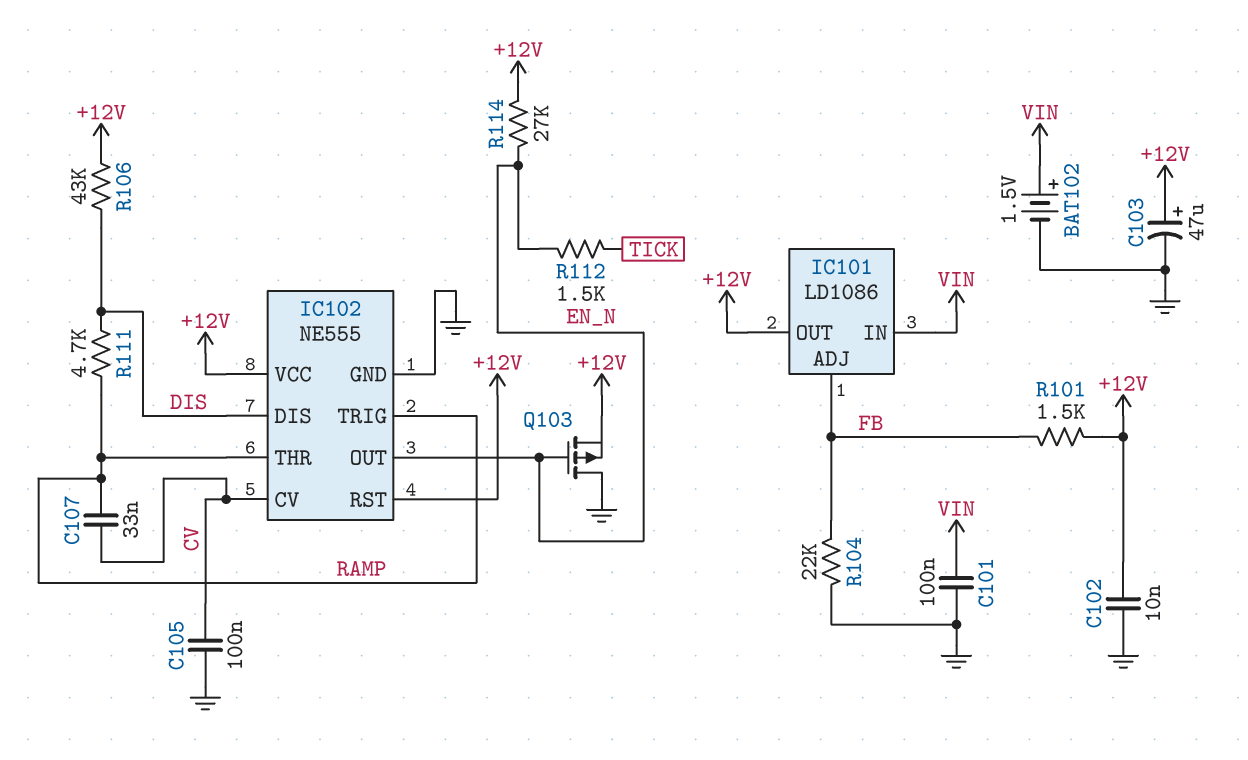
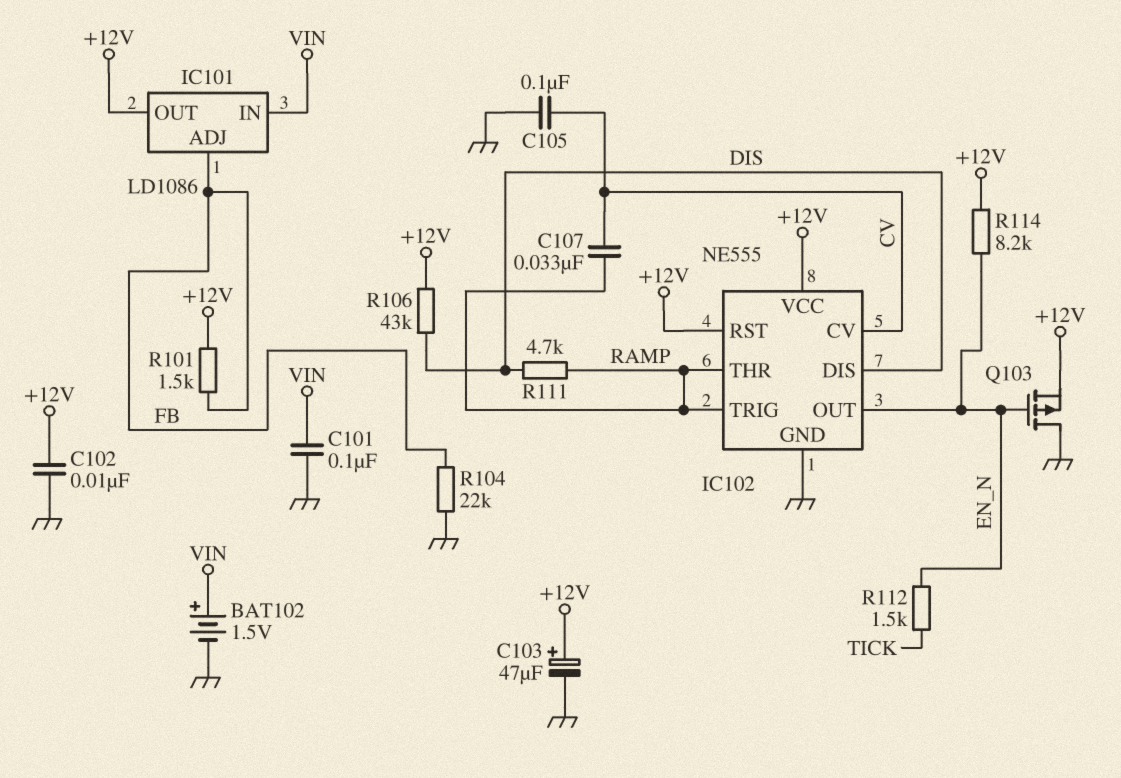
R114: 27k (+12V, EN_N) -> 8.2k (+12V, EN_N)

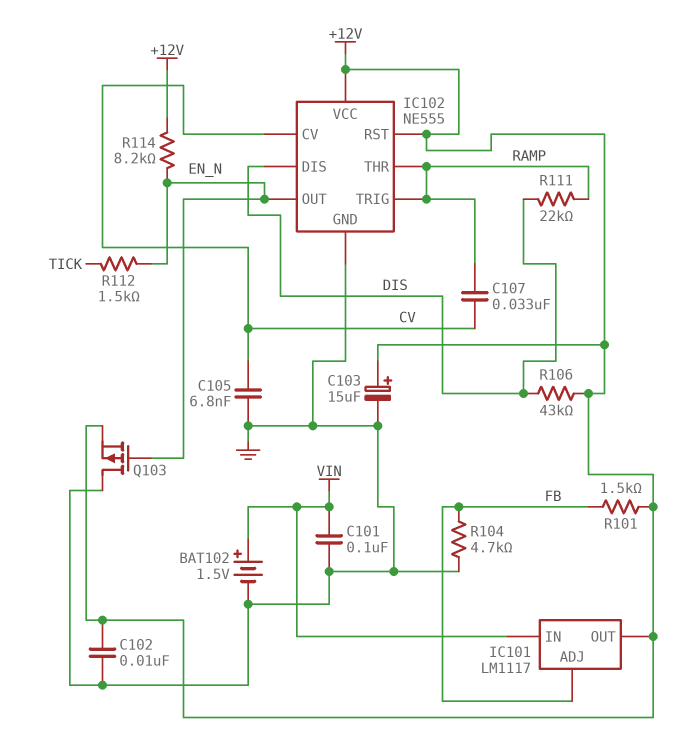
C103: 47uF (plus +12V, minus GND) -> 15uF (plus +12V, minus GND)
C105: 100nF (CV, GND) -> 6.8nF (CV, GND)
IC101: LD1086 -> LM1117
R104: 22k (FB, GND) -> 4.7k (FB, GND)
R111: 4.7k (DIS, RAMP) -> 22k (DIS, RAMP)

